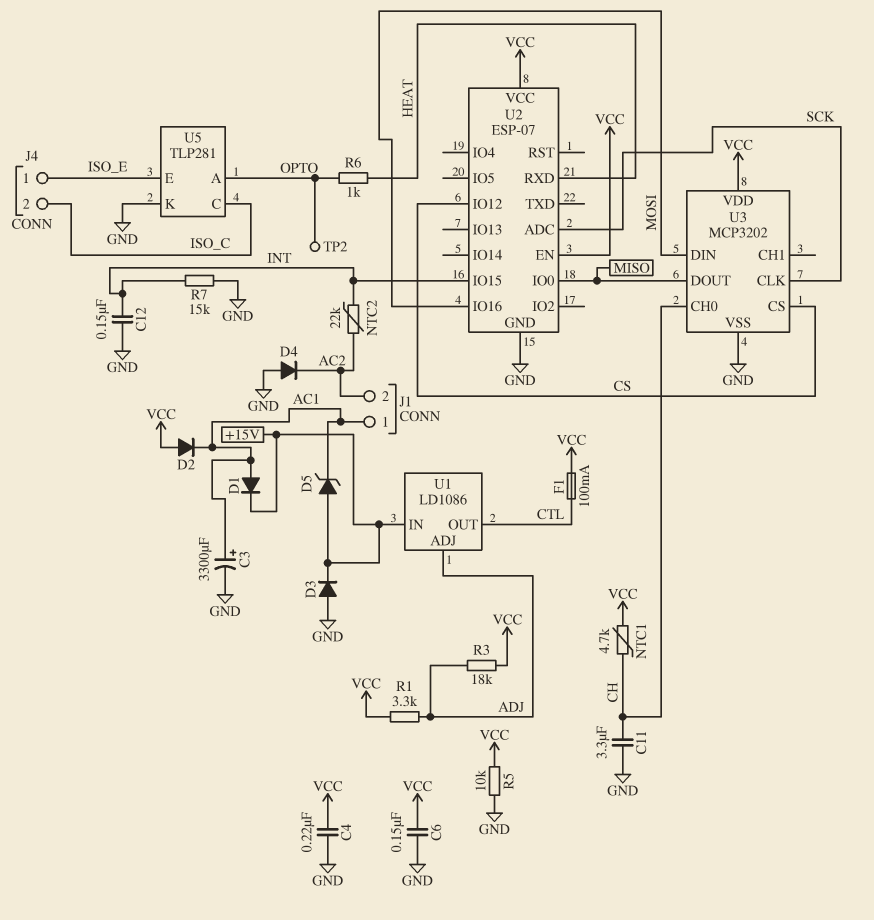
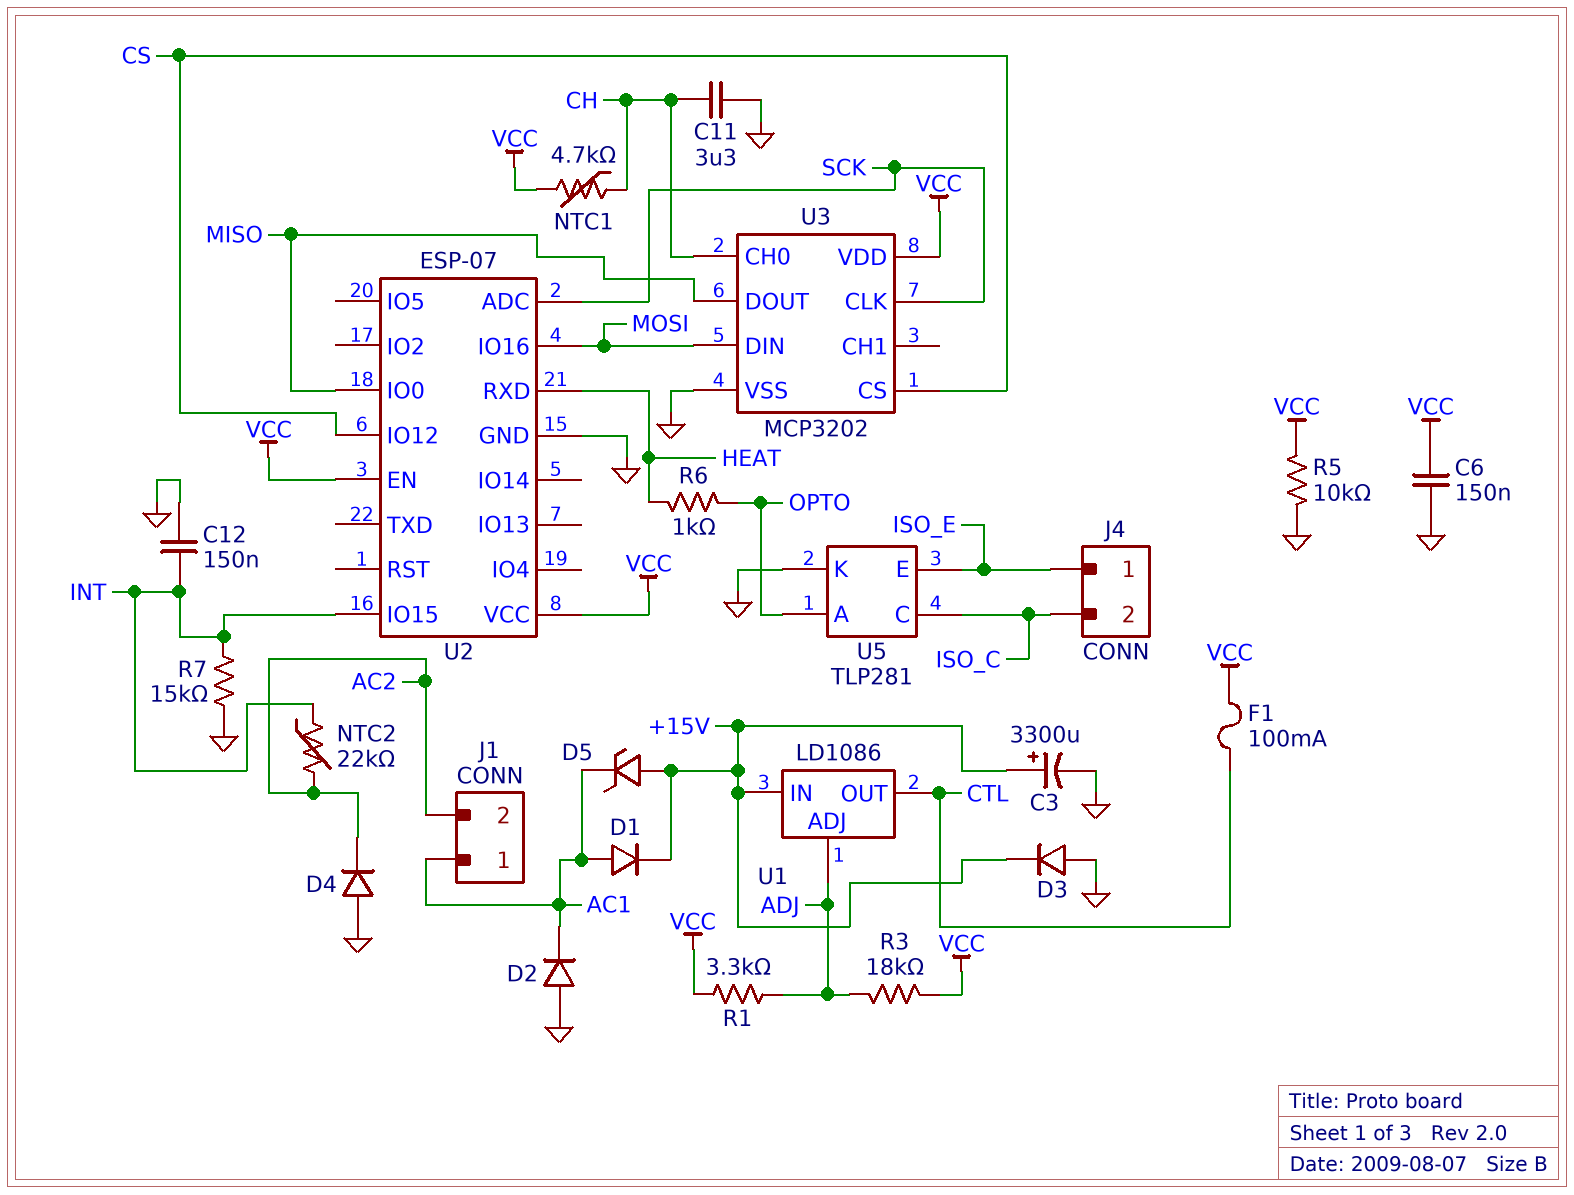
C3: 3300uF (plus AC1, minus GND) -> 3300uF (plus +15V, minus GND)
C4: 220nF (GND, VCC) -> none
D2: diode (A VCC, K AC1) -> diode (A GND, K AC1)
TP2: test point (OPTO) -> none

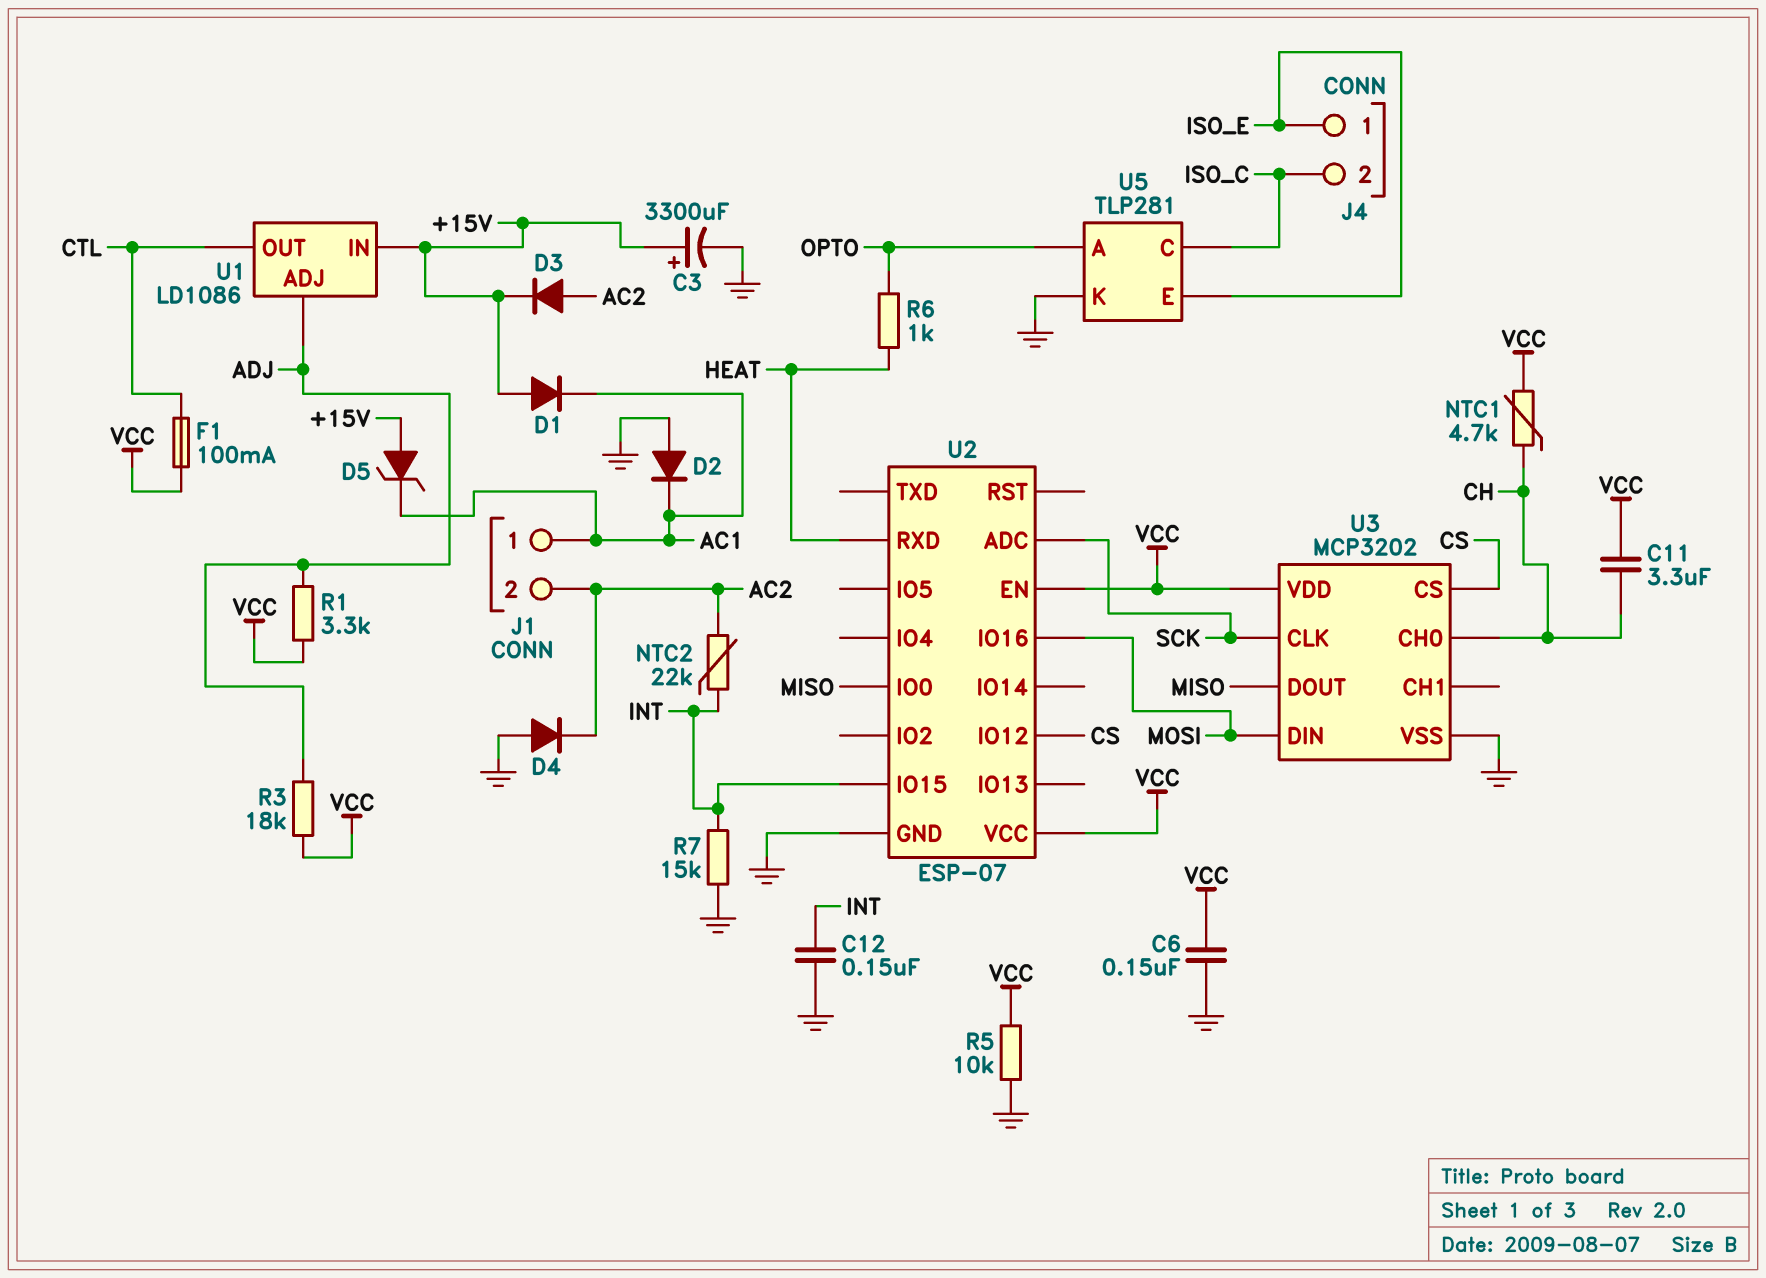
C11: 3.3uF (CH, GND) -> 3.3uF (CH, VCC)
D1: diode (A AC1, K +15V) -> diode (A +15V, K AC1)
D3: diode (A GND, K +15V) -> diode (A AC2, K +15V)

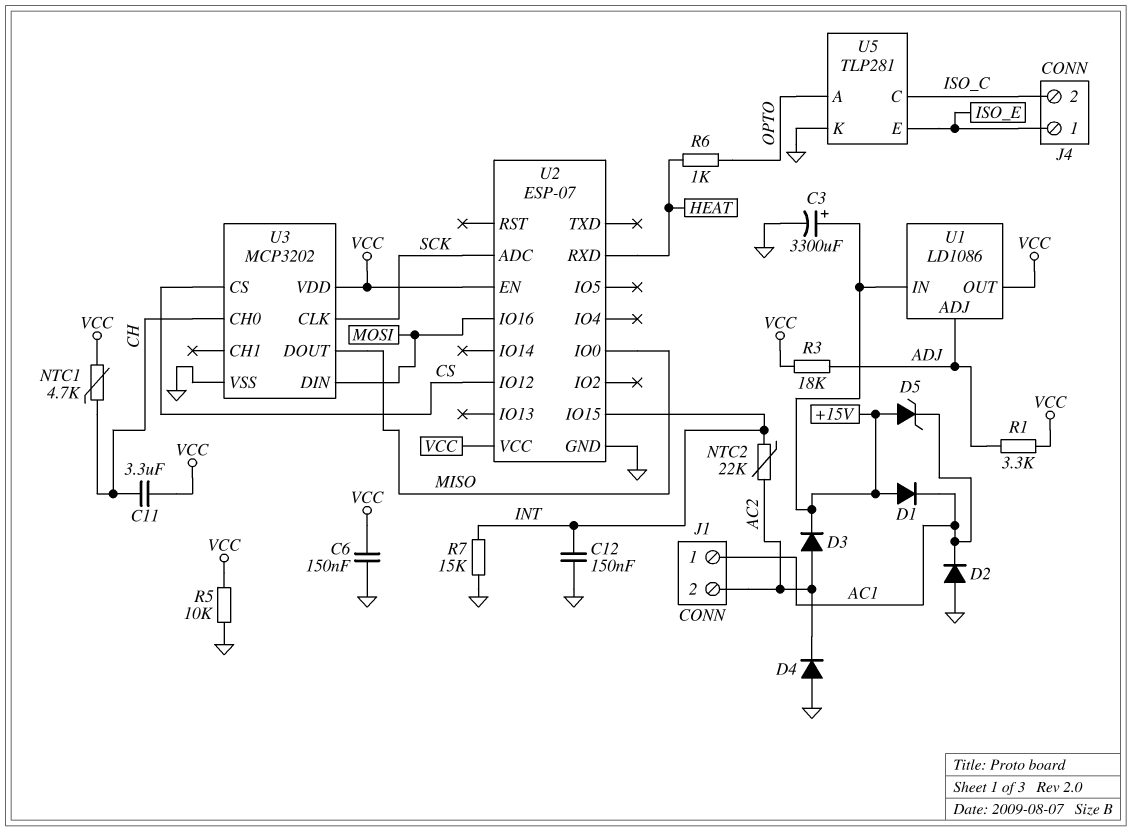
F1: 100mA (CTL, VCC) -> none
U1 pin OUT: CTL -> VCC

